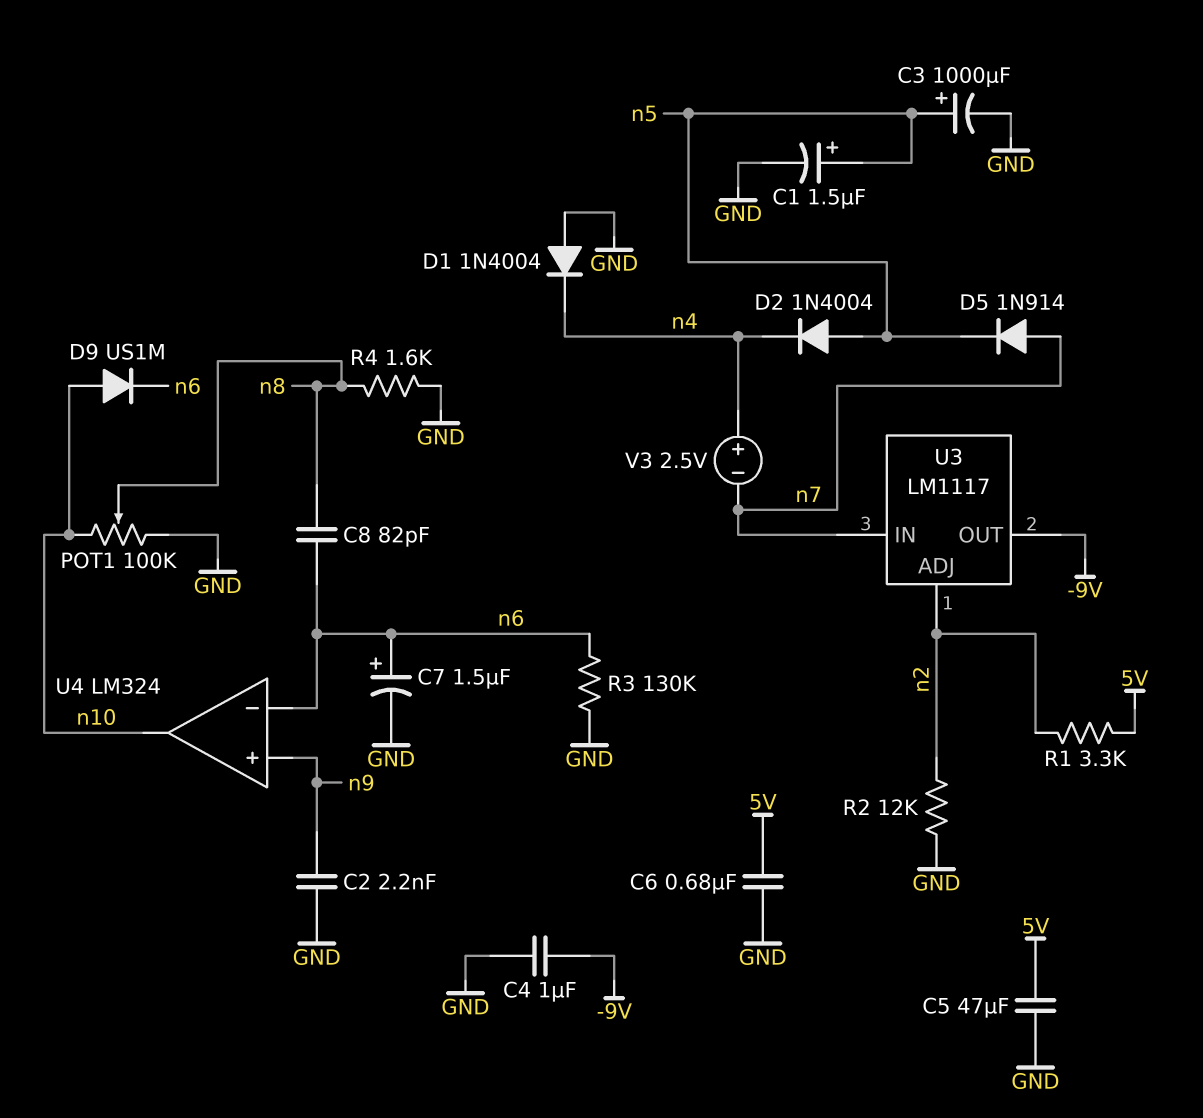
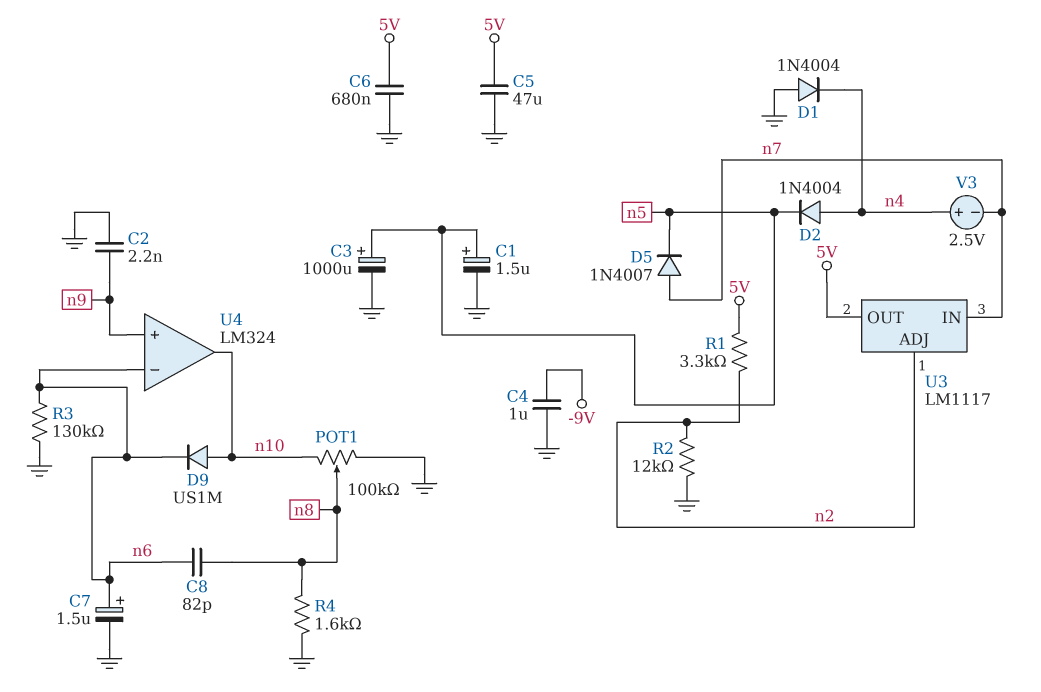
D2: diode 1N4004 (A n5, K n4) -> diode 1N4004 (A n4, K n5)
D5: diode 1N914 (A n7, K n5) -> diode 1N4007 (A n7, K n5)
U3 pin OUT: -9V -> 5V

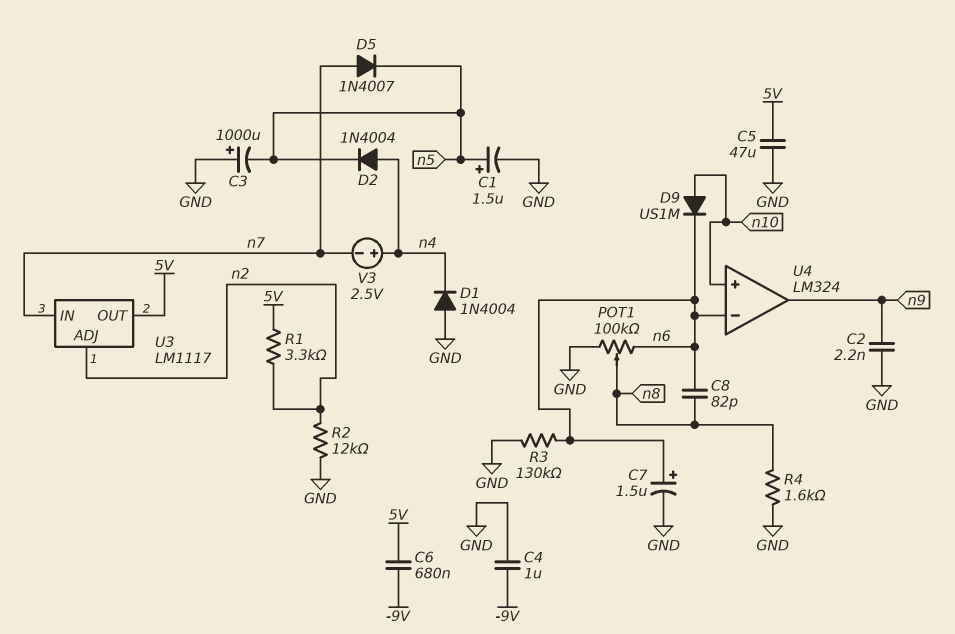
C3: 1000uF (plus n5, minus GND) -> 1000uF (plus GND, minus n5)
C6: 680nF (5V, GND) -> 680nF (-9V, 5V)
POT1: 100k (GND, n10, wiper n8) -> 100k (GND, n6, wiper n8)
U4 pin in+: n9 -> n10
U4 pin out: n10 -> n9

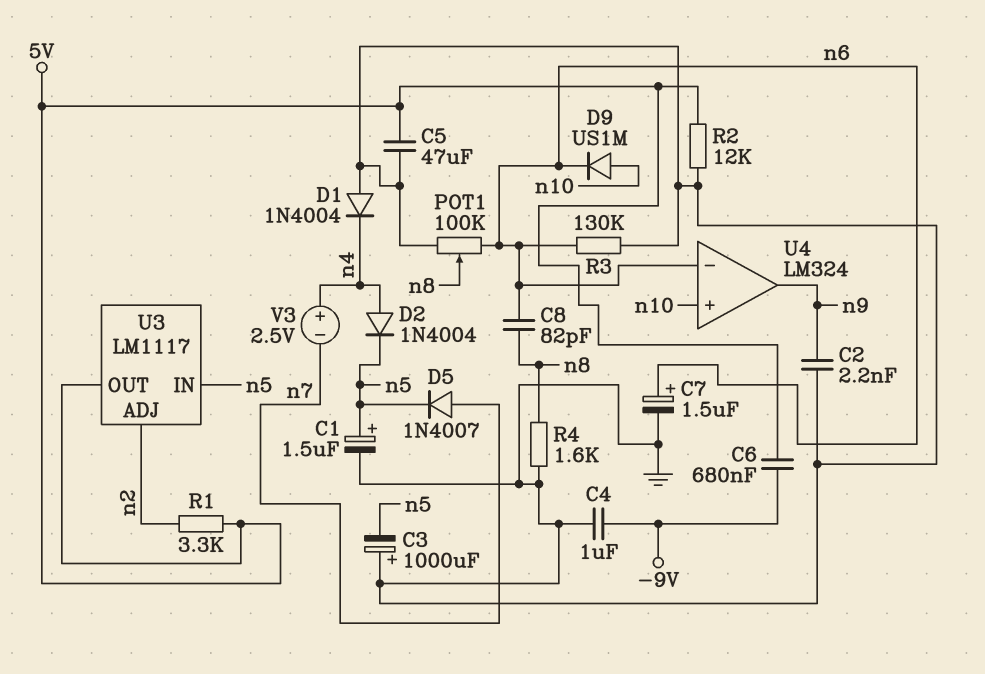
R2: 12k (GND, n2) -> 12k (5V, GND)
U3 pin IN: n7 -> n5

